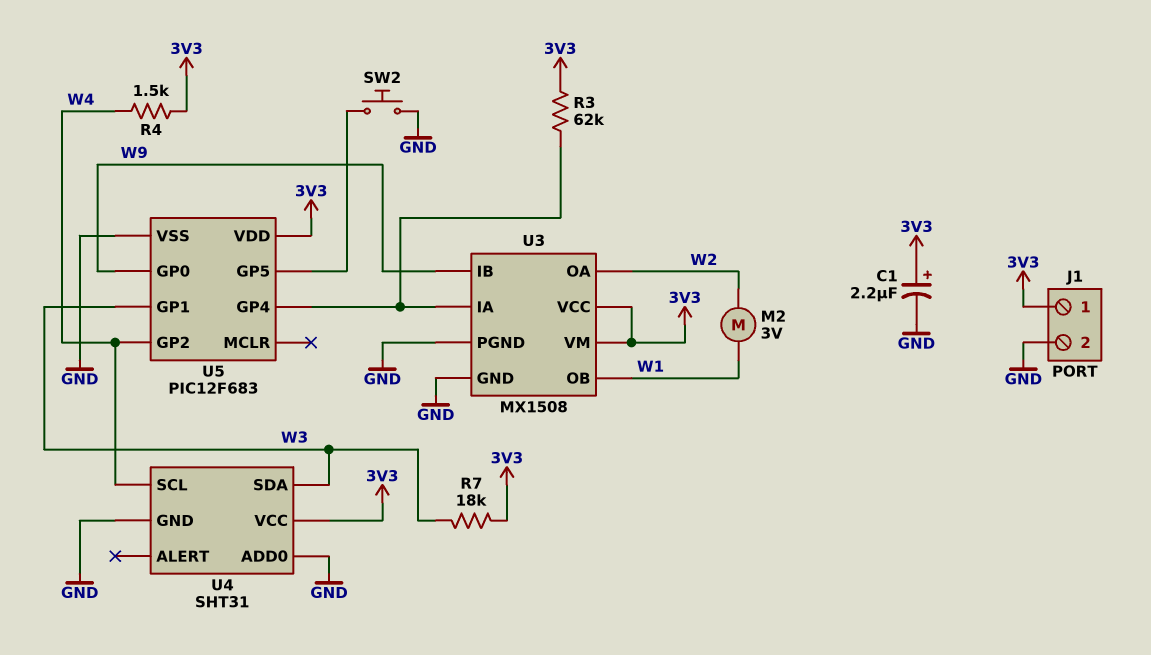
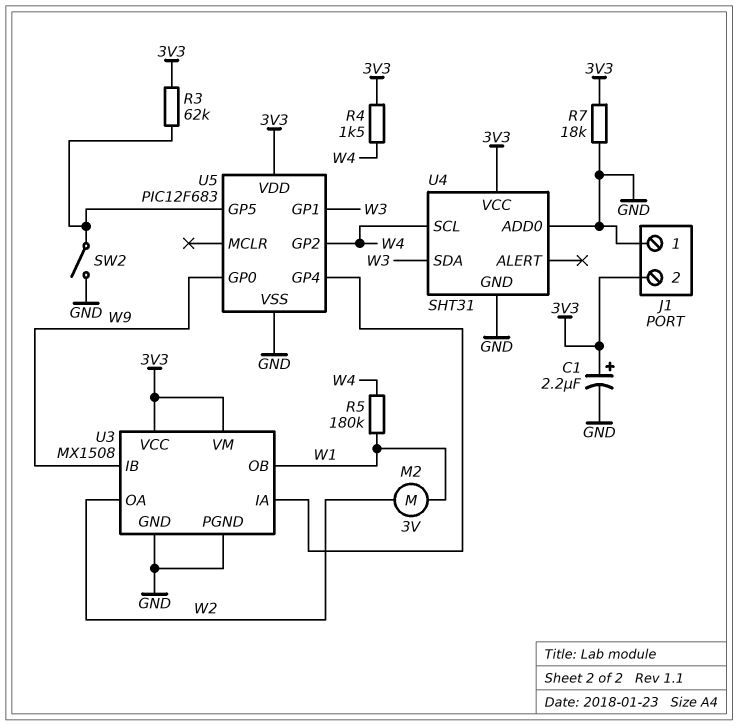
J1 pin 1: 3V3 -> GND
J1 pin 2: GND -> 3V3
R3: 62k (3V3, U3/IA) -> 62k (3V3, U5/GP5)
R5: none -> 180k (W1, W4)
R7: 18k (3V3, W3) -> 18k (3V3, GND)
SW2: button (GND, U5/GP5) -> switch (GND, U5/GP5)

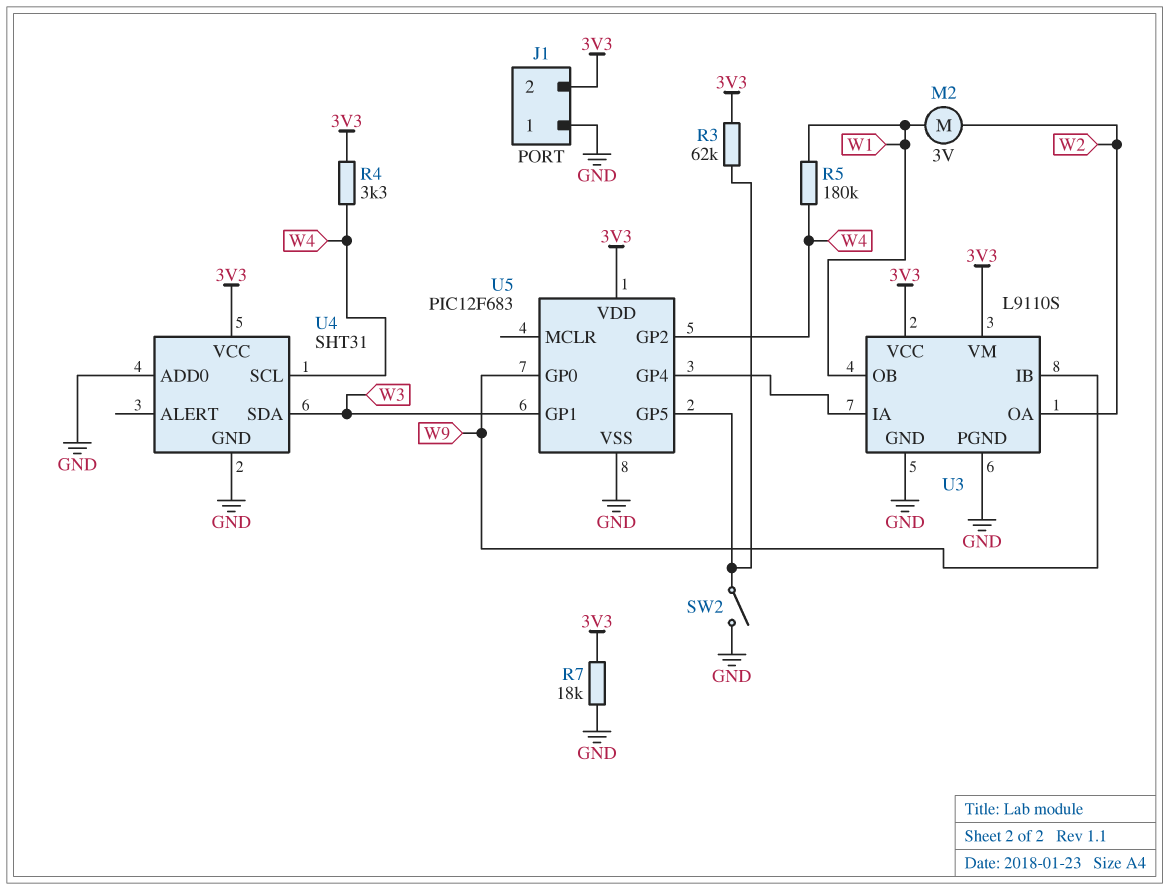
C1: 2.2uF (plus 3V3, minus GND) -> none
R4: 1.5k (3V3, W4) -> 3.3k (3V3, W4)
U3: MX1508 -> L9110S

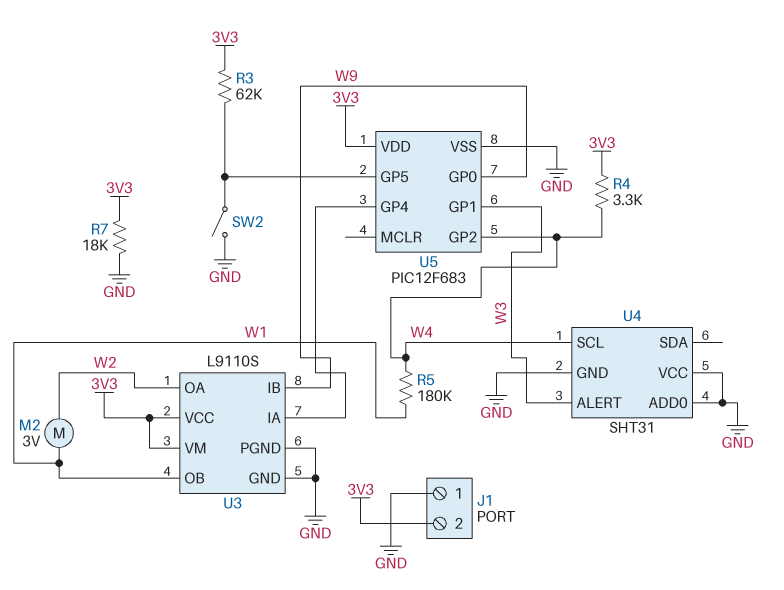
U4 pin ALERT: none -> W3
U4 pin SDA: W3 -> none
U4 pin VCC: 3V3 -> GND

